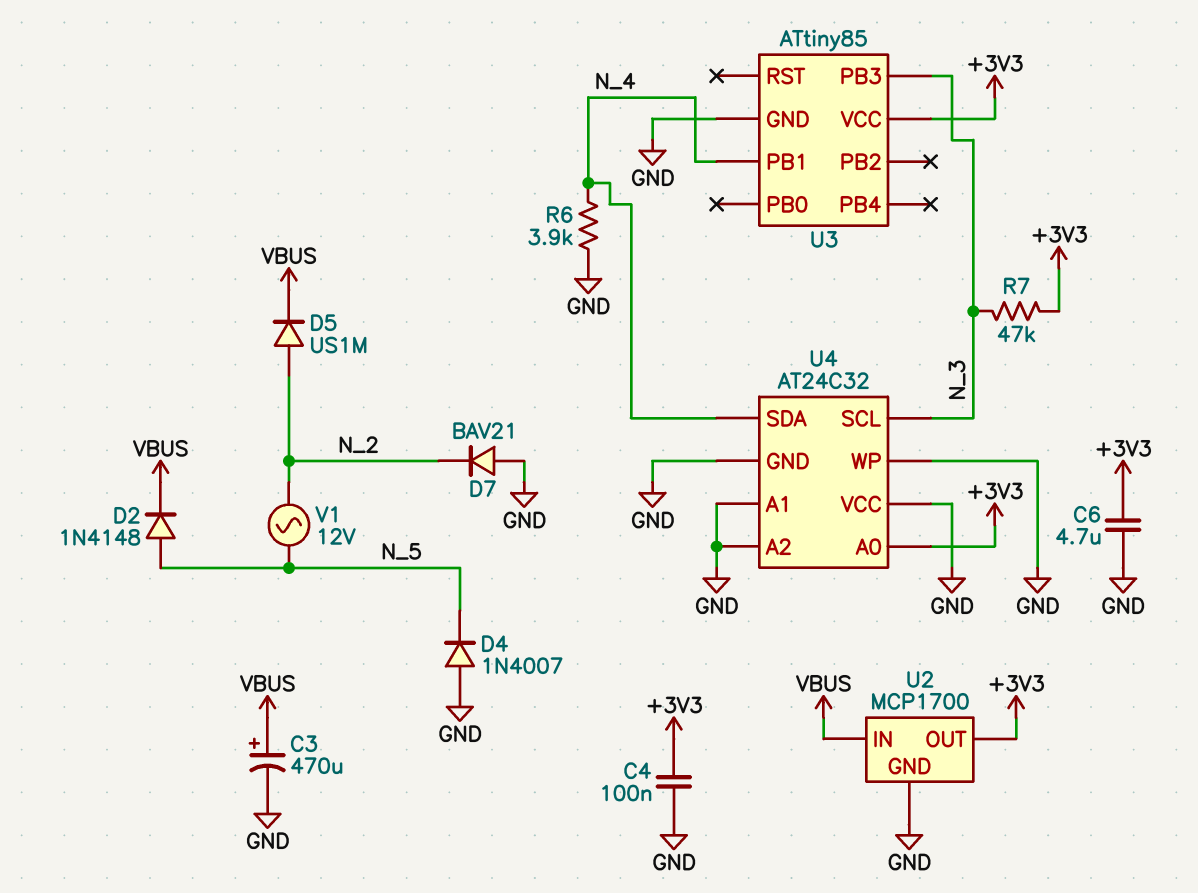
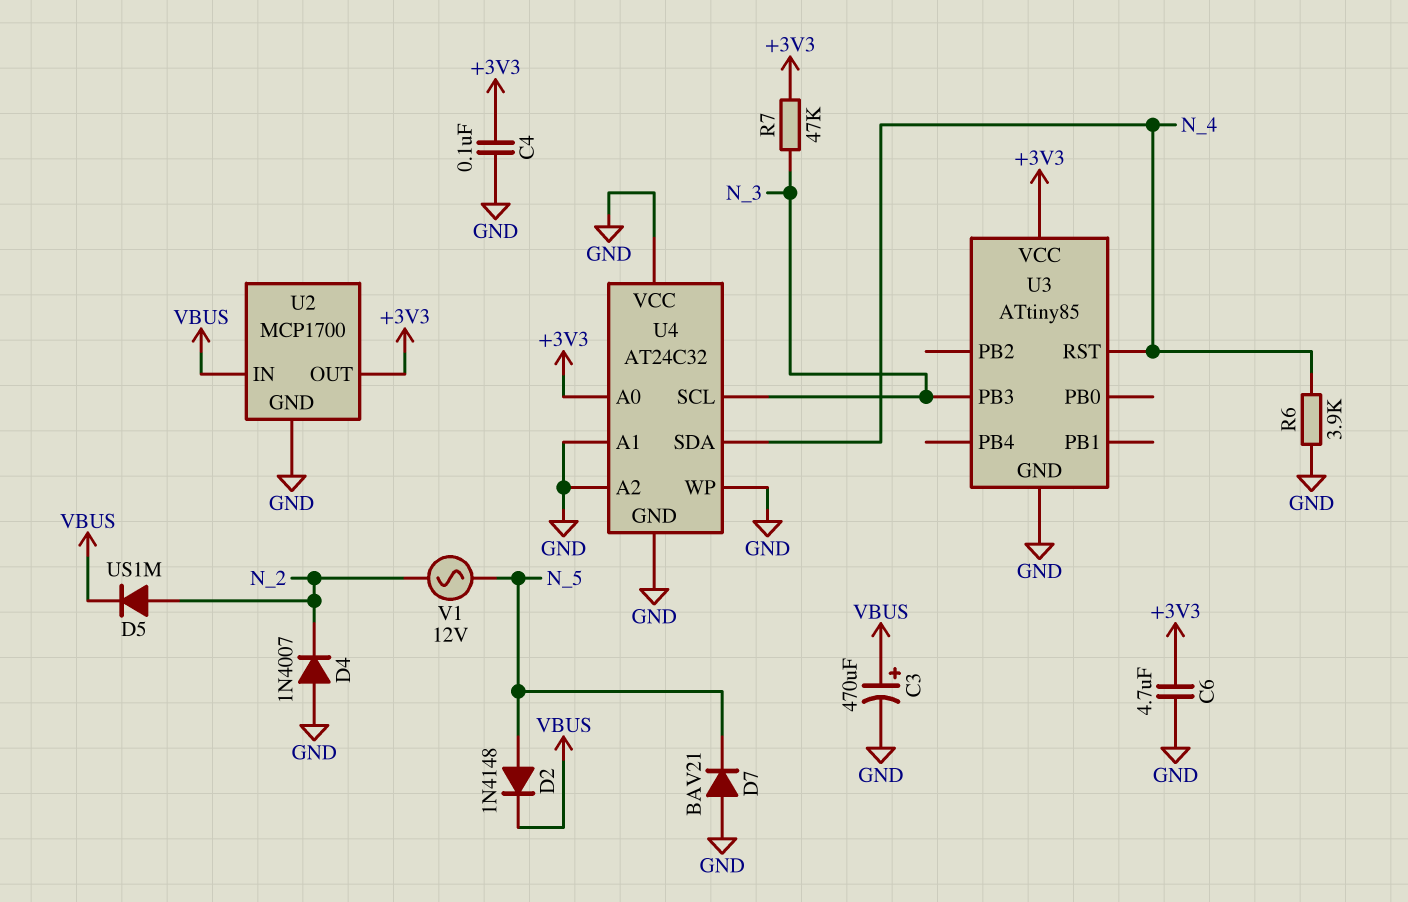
D4: diode 1N4007 (A GND, K N_5) -> diode 1N4007 (A GND, K N_2)
D7: diode BAV21 (A GND, K N_2) -> diode BAV21 (A GND, K N_5)
U3 pin PB1: N_4 -> none
U3 pin RST: none -> N_4

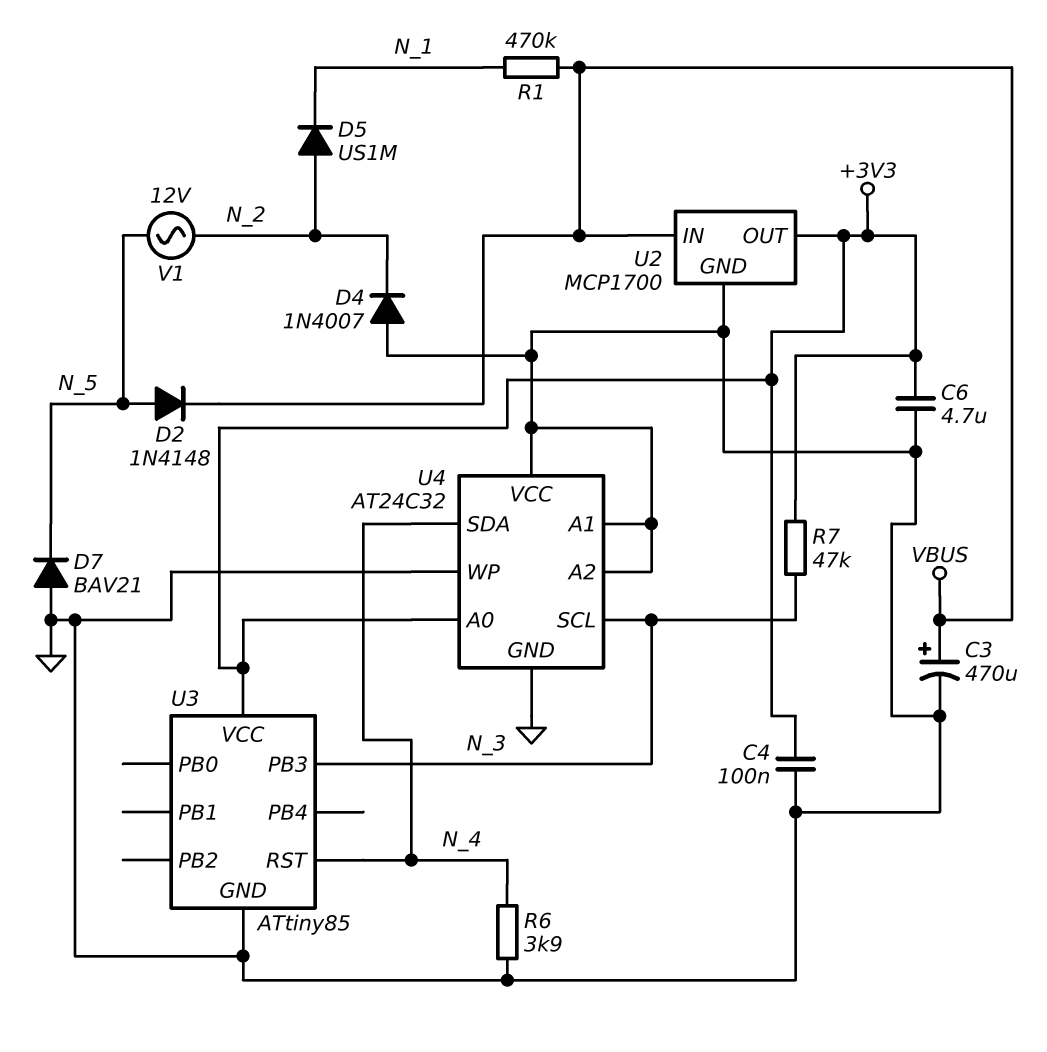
D5: diode US1M (A N_2, K VBUS) -> diode US1M (A N_2, K N_1)
R1: none -> 470k (N_1, VBUS)

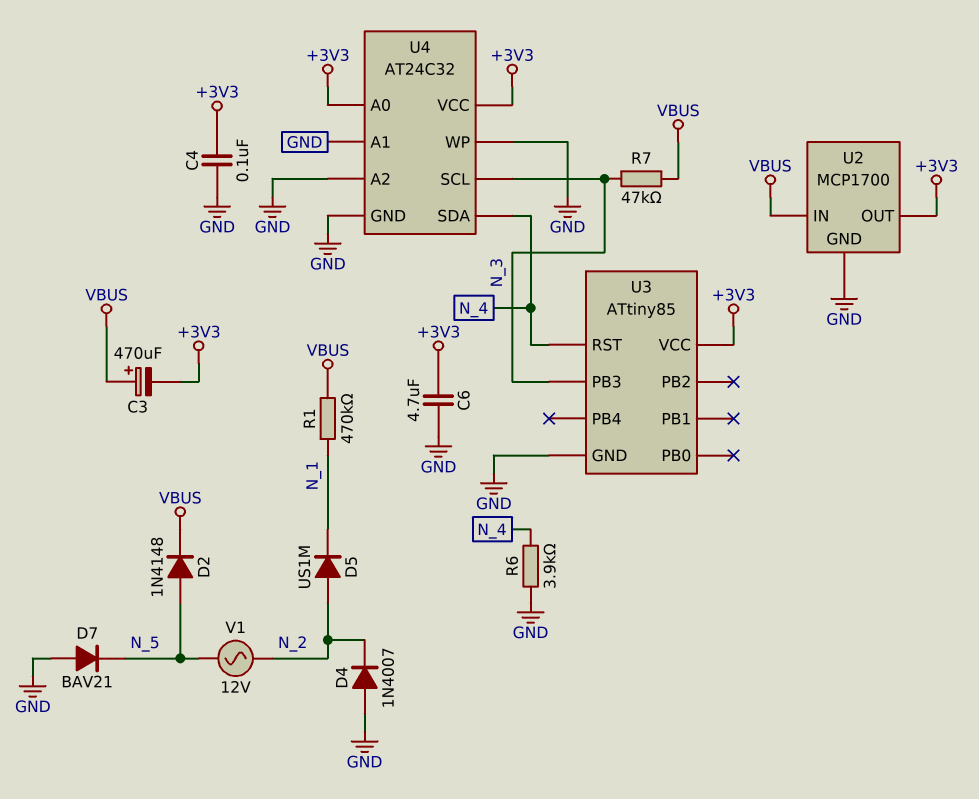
C3: 470uF (plus VBUS, minus GND) -> 470uF (plus VBUS, minus +3V3)
R7: 47k (+3V3, N_3) -> 47k (N_3, VBUS)
U4 pin VCC: GND -> +3V3

